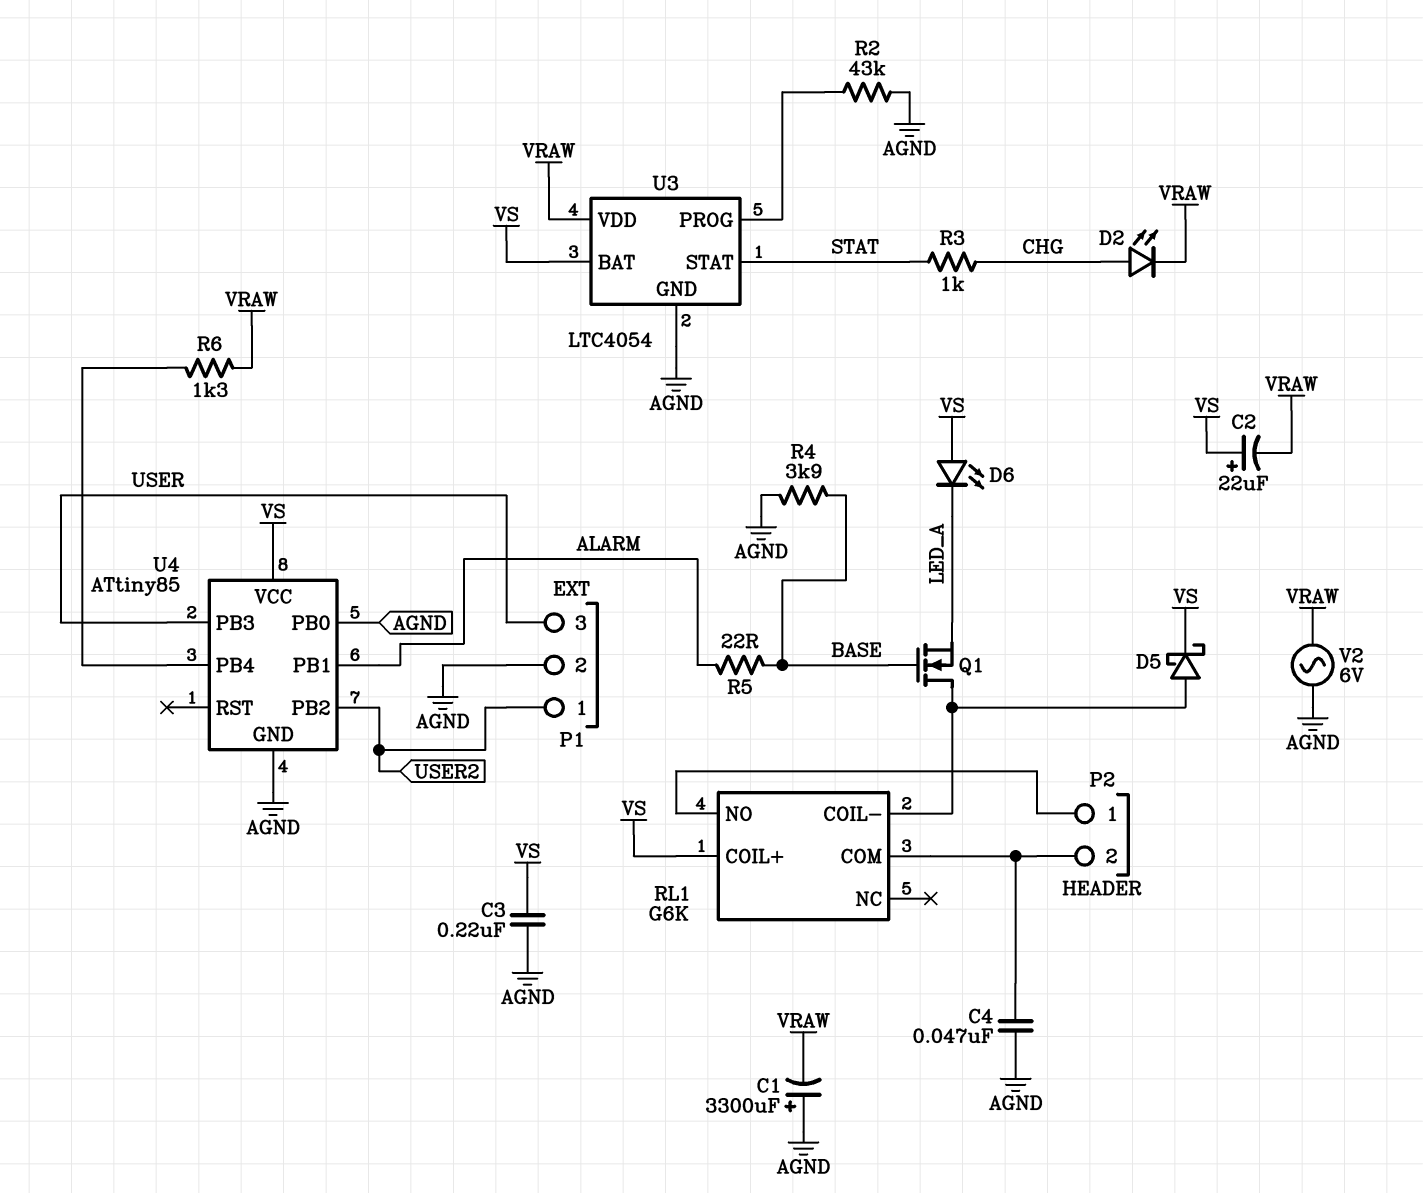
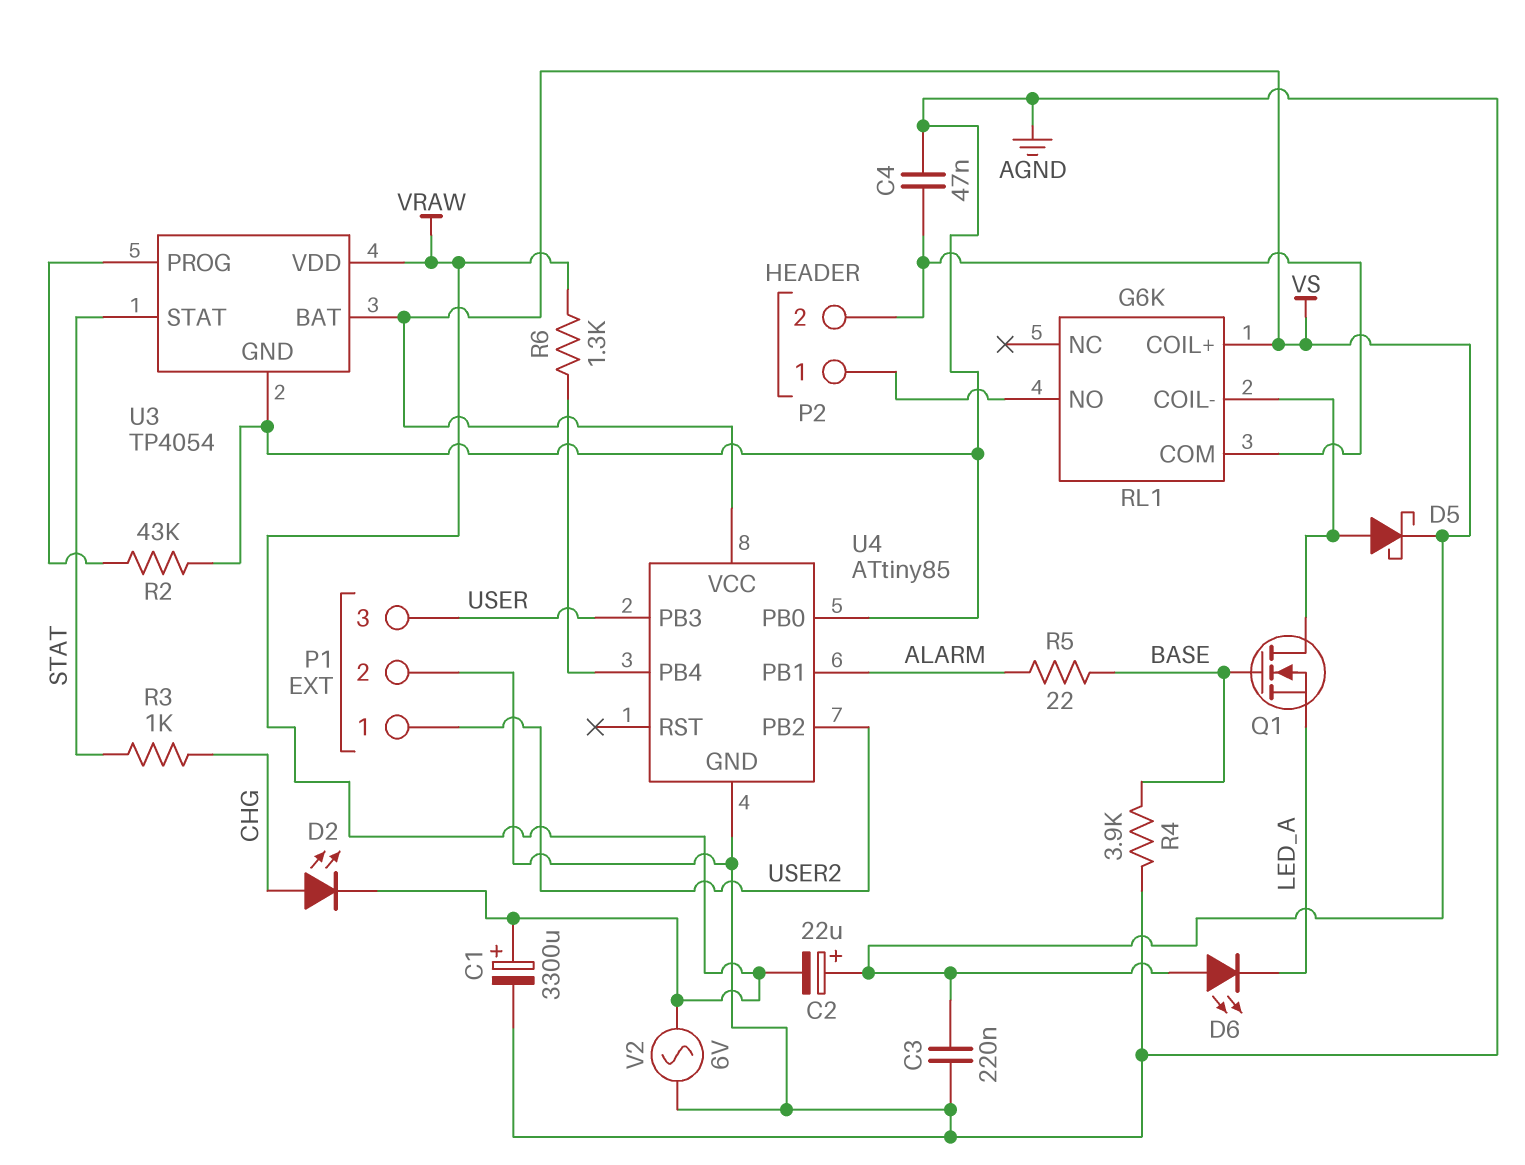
C1: 3300uF (plus AGND, minus VRAW) -> 3300uF (plus VRAW, minus AGND)
U3: LTC4054 -> TP4054

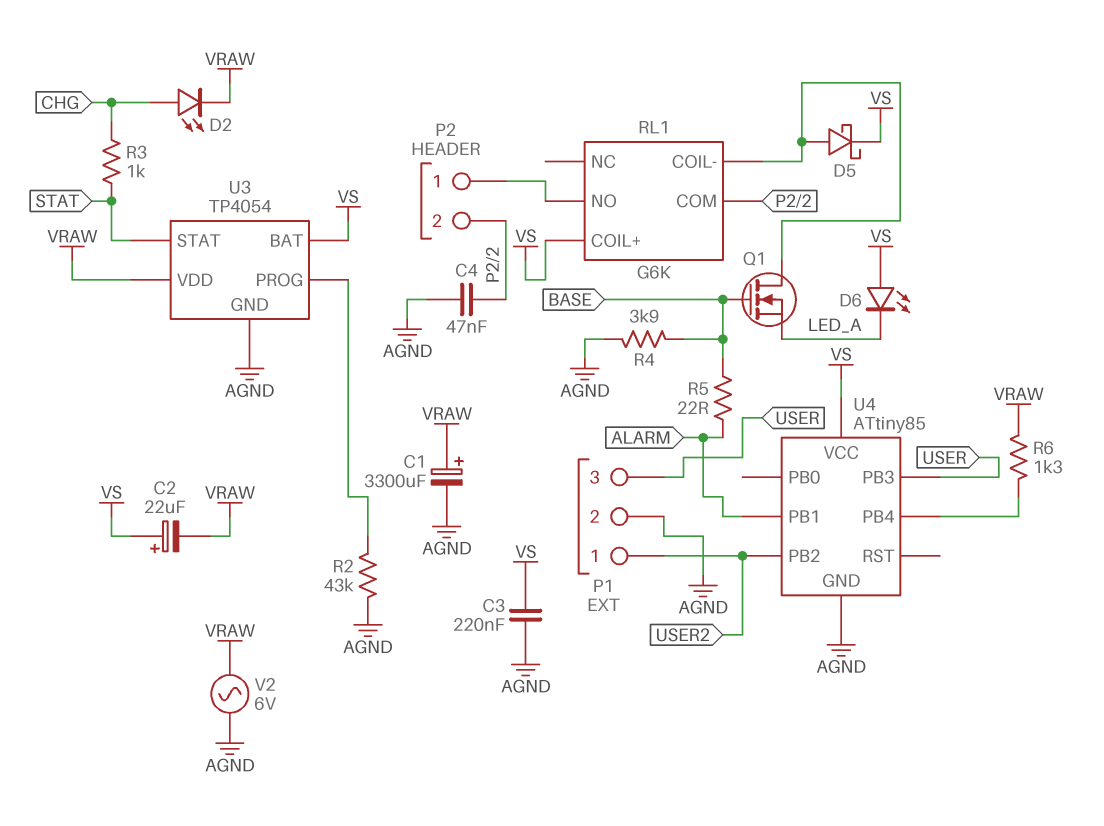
U4 pin PB0: AGND -> none

